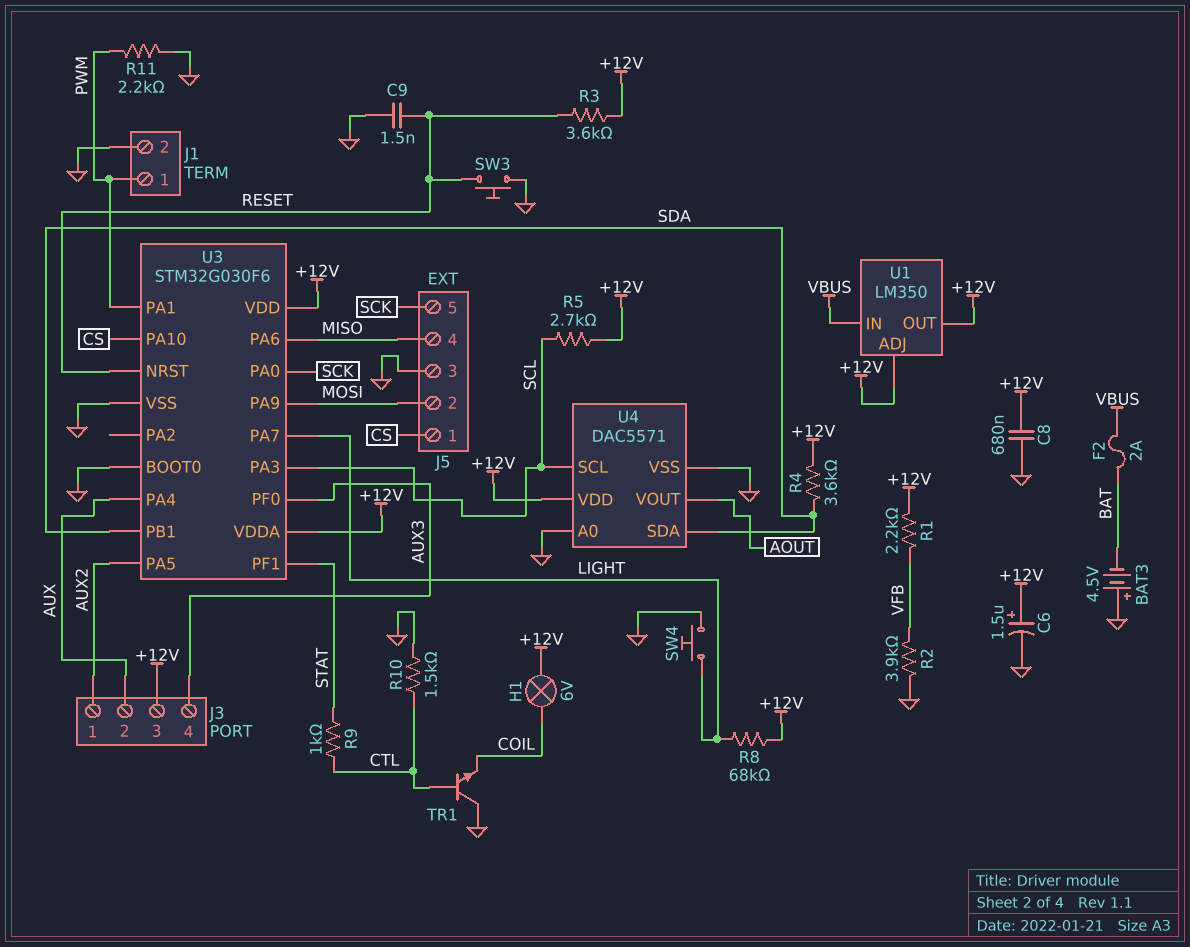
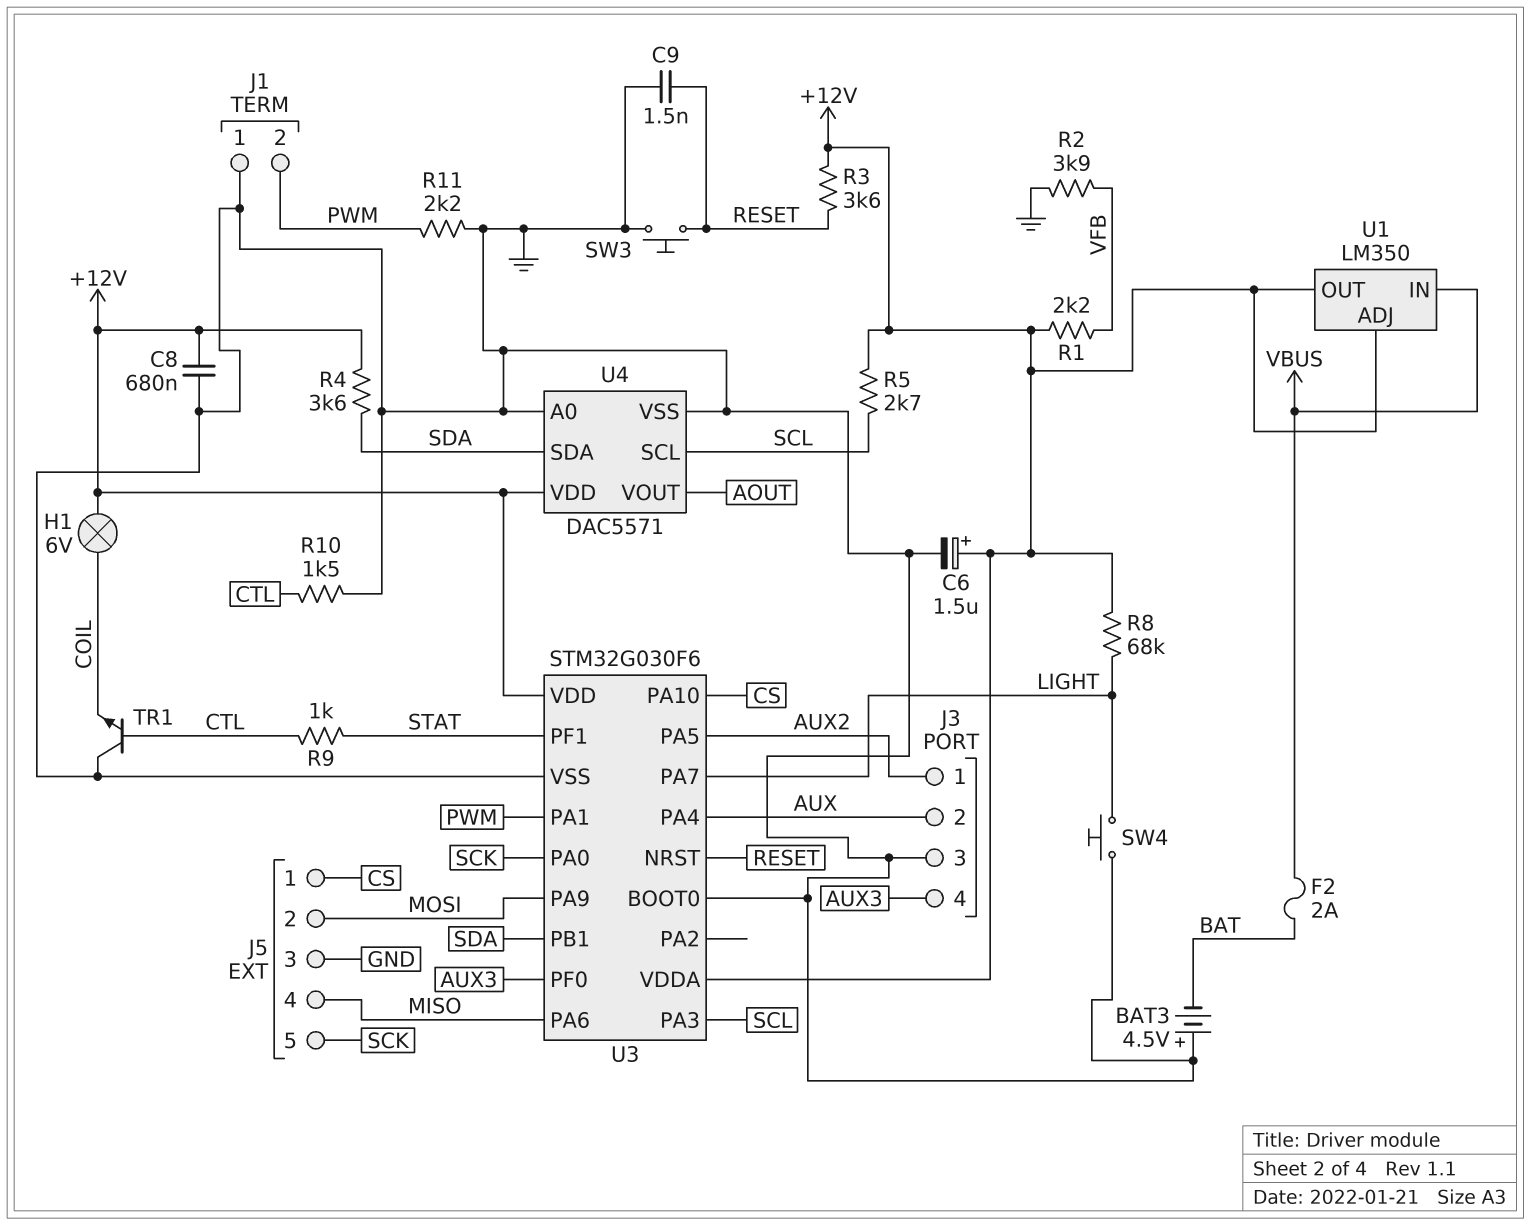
J1 pin 1: PWM -> GND
J1 pin 2: GND -> PWM
J3 pin 3: +12V -> GND

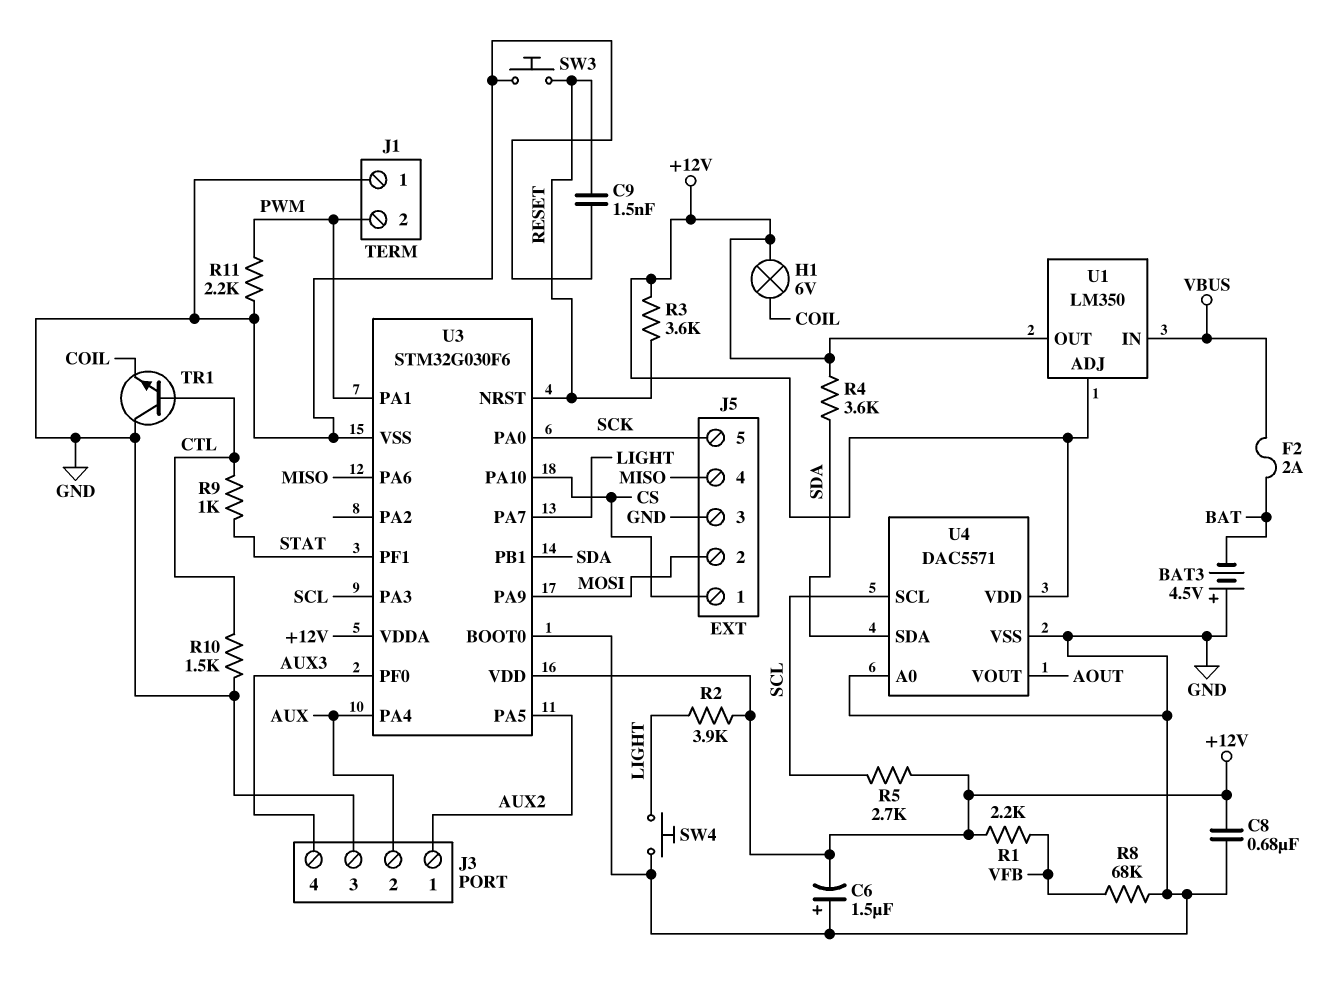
C6: 1.5uF (plus +12V, minus GND) -> 1.5uF (plus GND, minus +12V)
R2: 3.9k (GND, VFB) -> 3.9k (+12V, LIGHT)
R8: 68k (+12V, LIGHT) -> 68k (GND, VFB)

